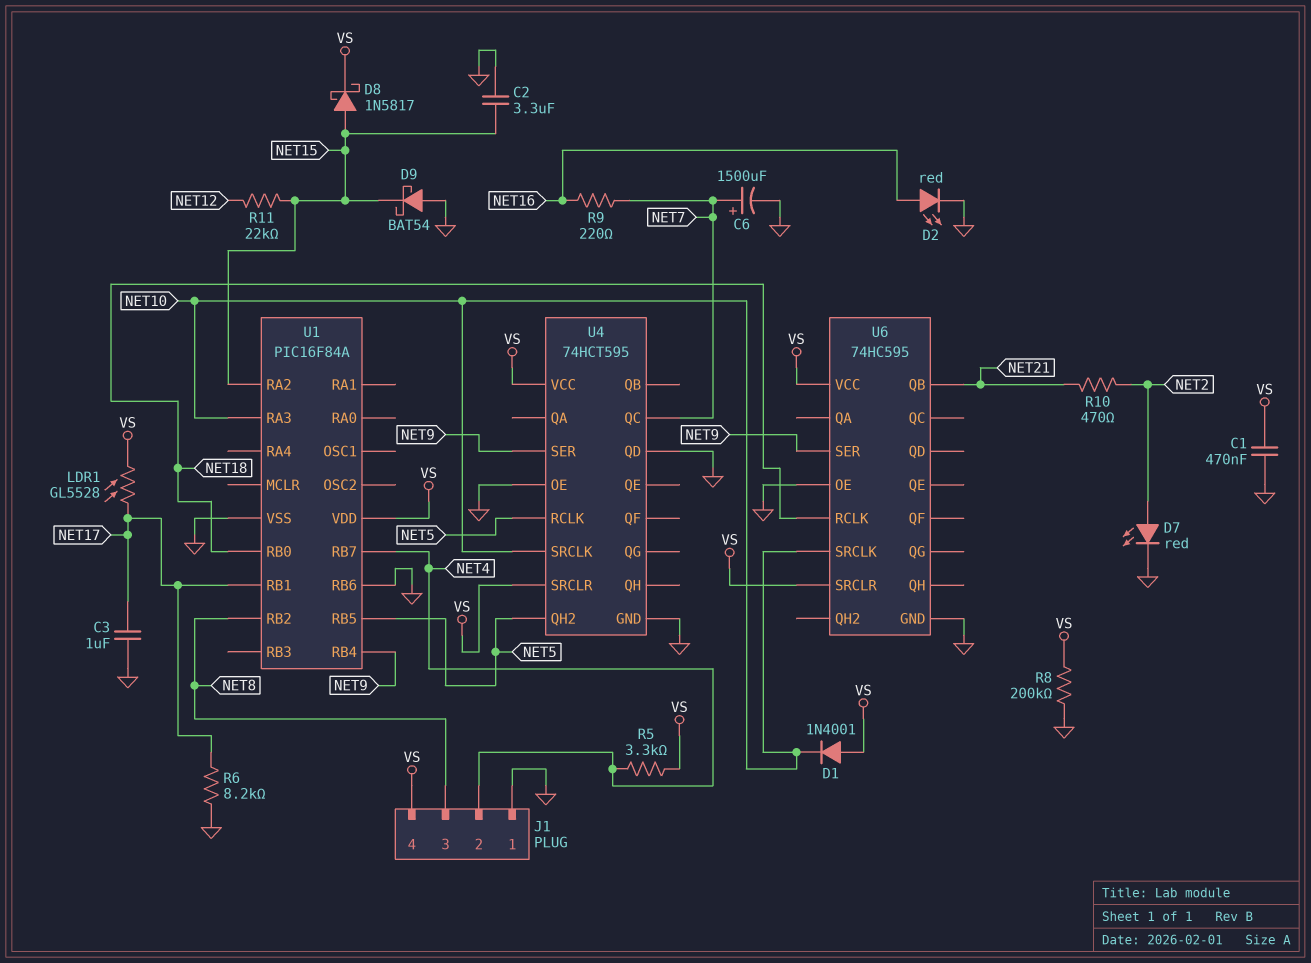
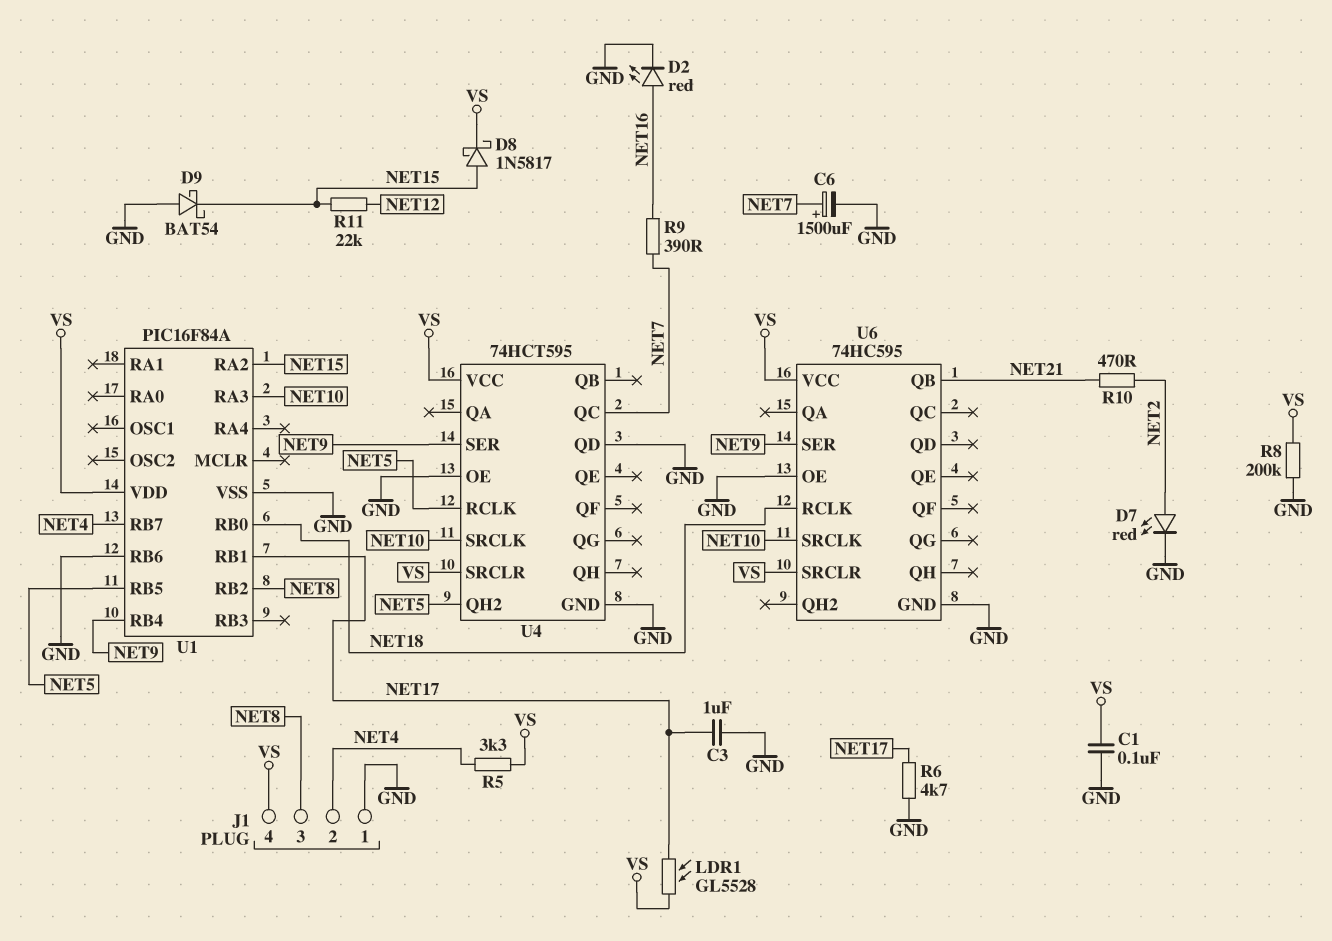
C1: 470nF (GND, VS) -> 100nF (GND, VS)
C2: 3.3uF (GND, NET15) -> none
D1: diode 1N4001 (A VS, K NET10) -> none
R6: 8.2k (GND, NET17) -> 4.7k (GND, NET17)
R9: 220 (NET7, NET16) -> 390 (NET7, NET16)

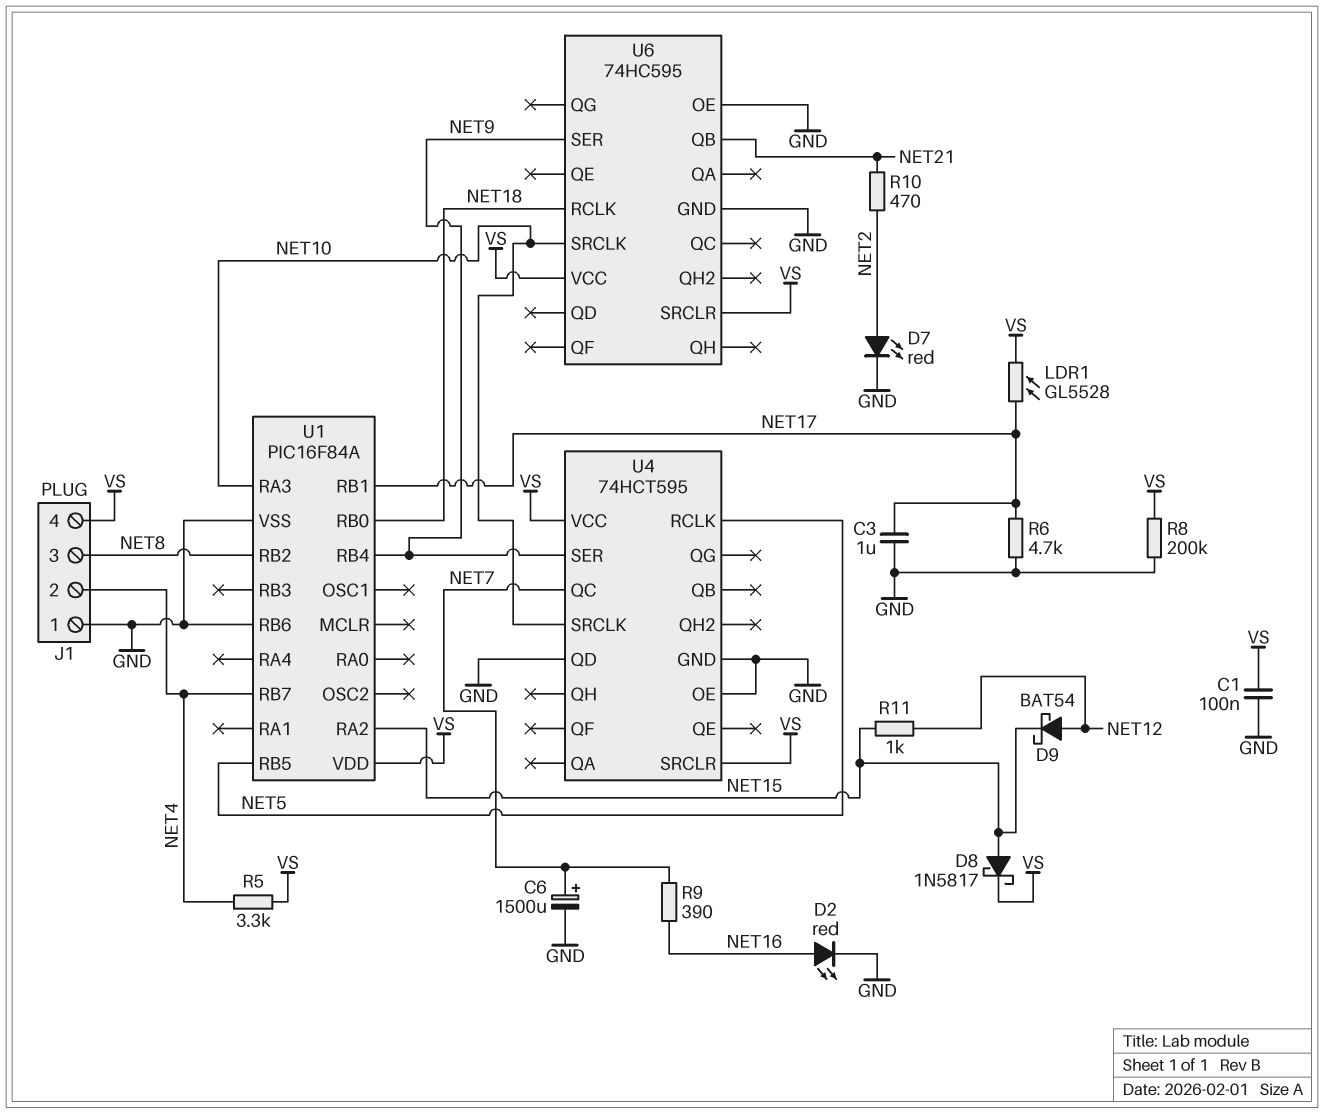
D9: schottky BAT54 (A GND, K NET15) -> schottky BAT54 (A NET12, K NET15)
R11: 22k (NET12, NET15) -> 1k (NET12, NET15)
U4 pin QH2: NET5 -> none

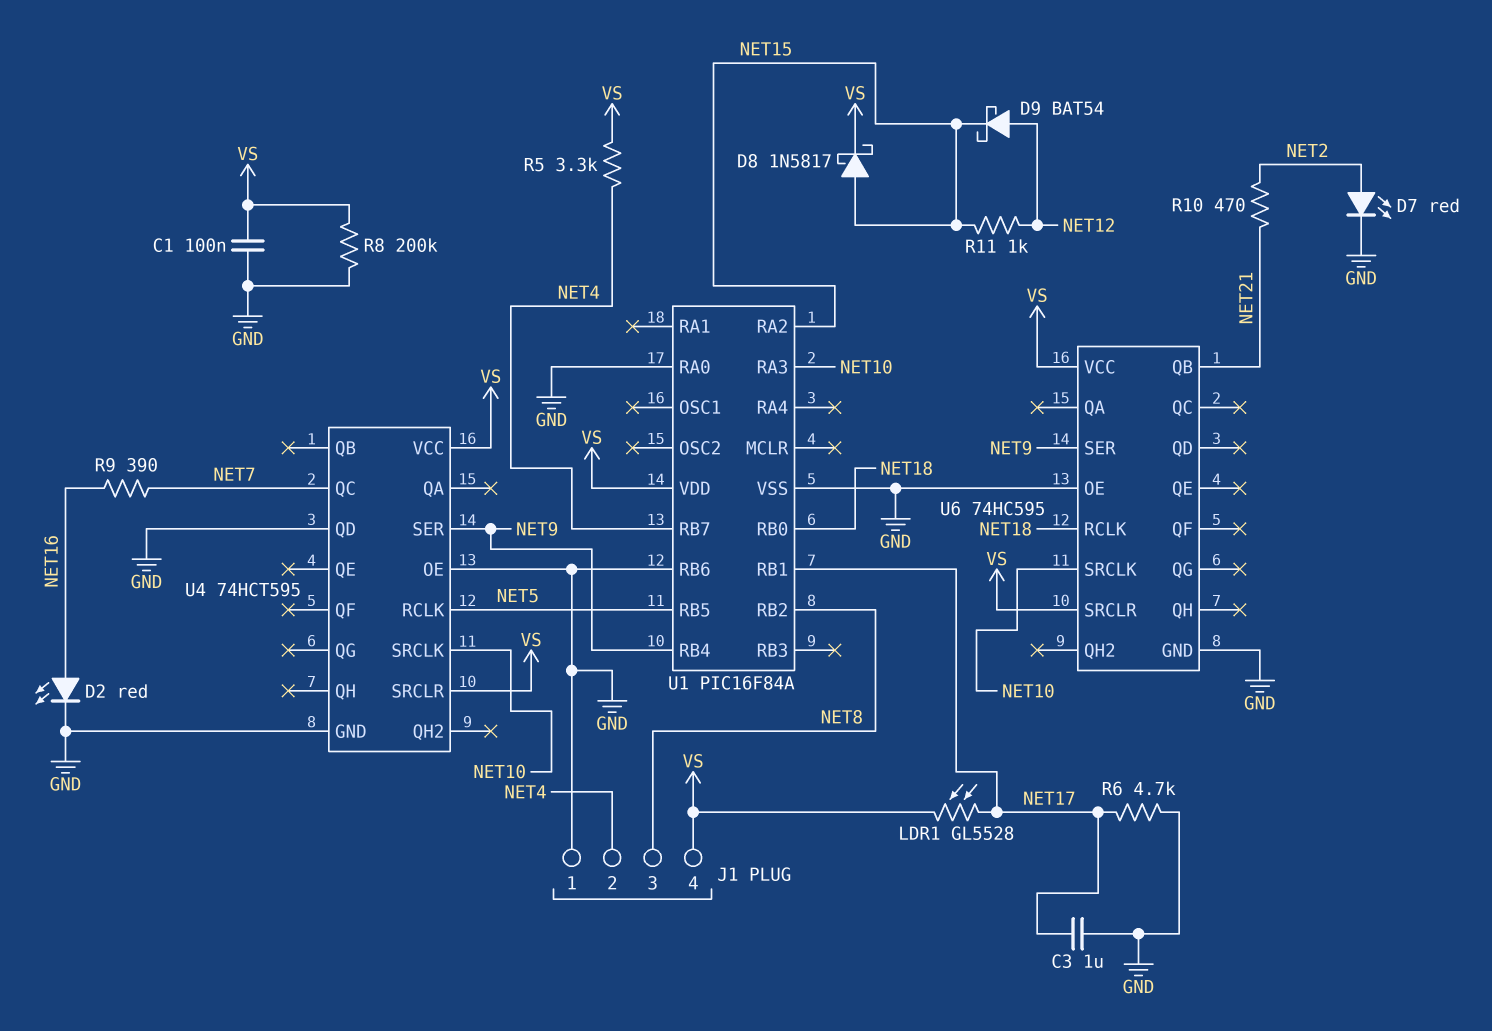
C6: 1500uF (plus NET7, minus GND) -> none
U1 pin RA0: none -> GND

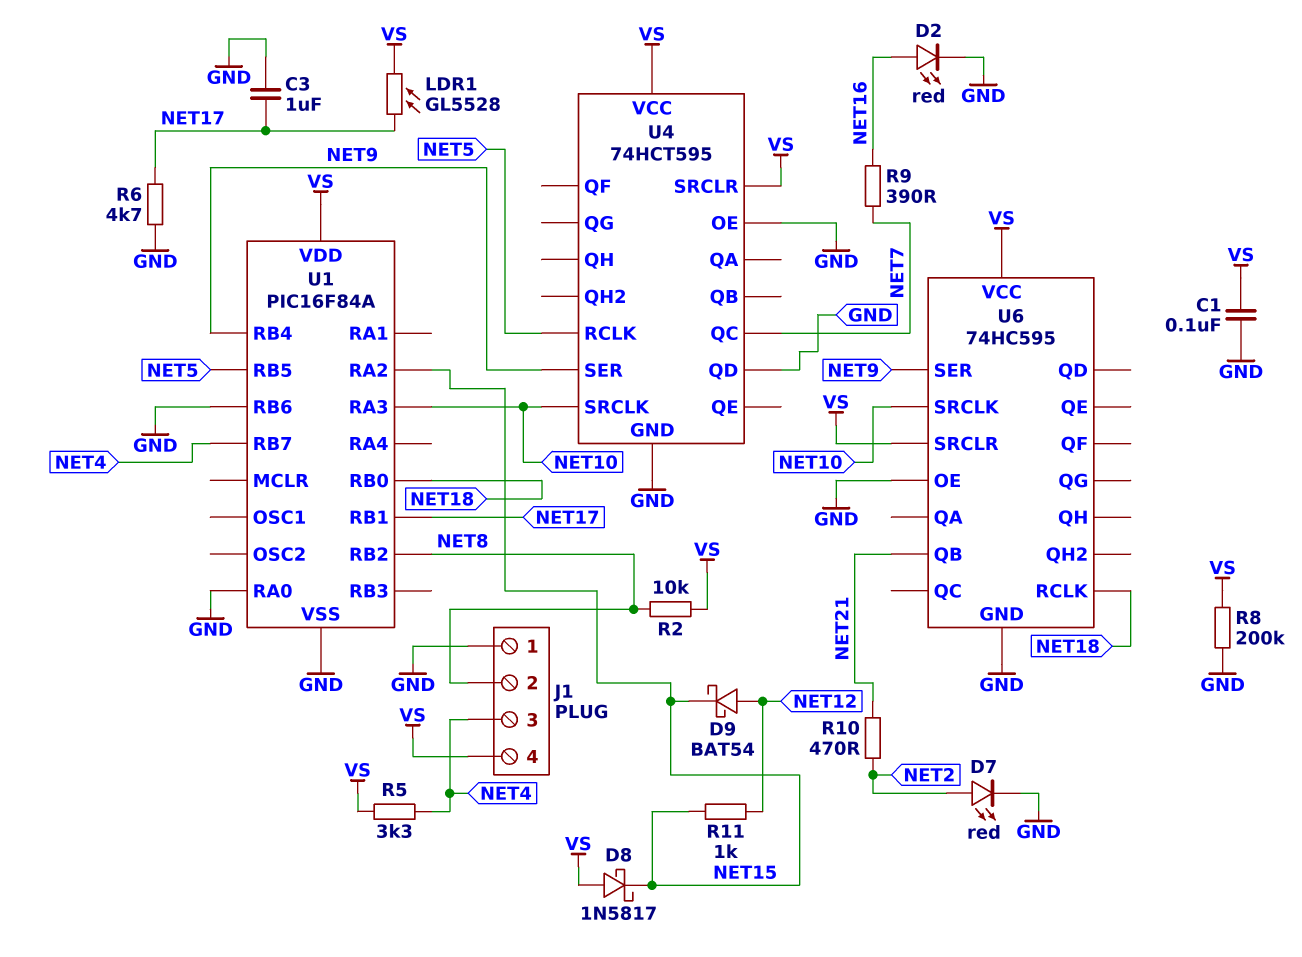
D8: schottky 1N5817 (A NET15, K VS) -> schottky 1N5817 (A VS, K NET15)
J1 pin 2: NET4 -> NET8
J1 pin 3: NET8 -> NET4
R2: none -> 10k (NET8, VS)

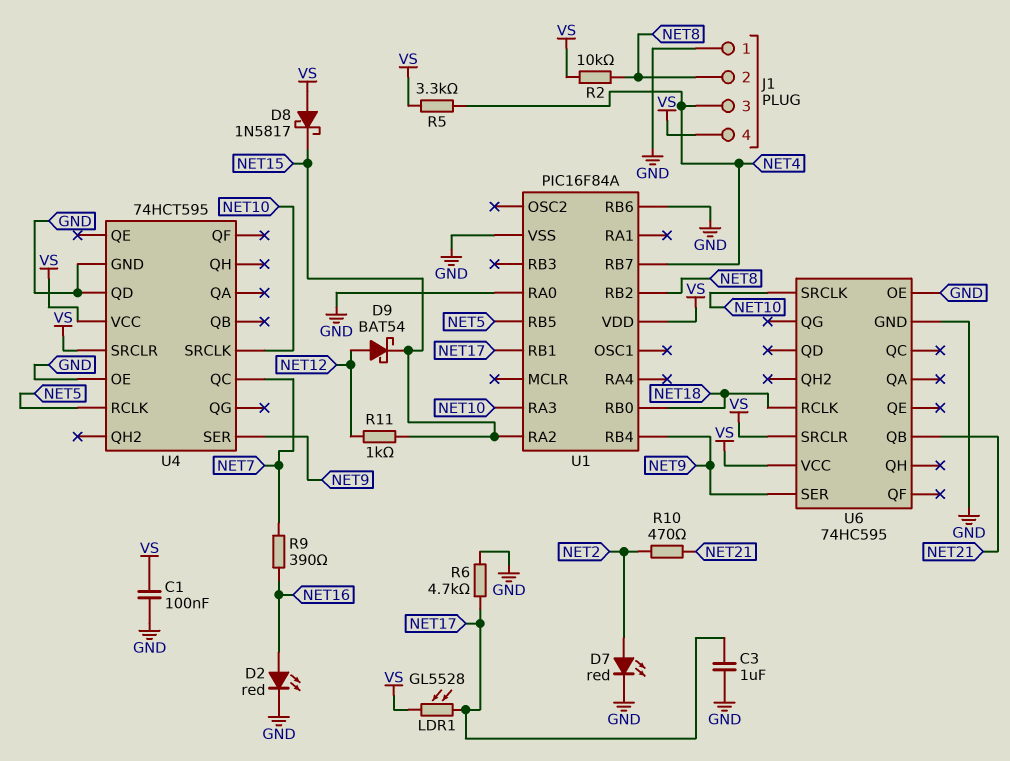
R8: 200k (GND, VS) -> none

